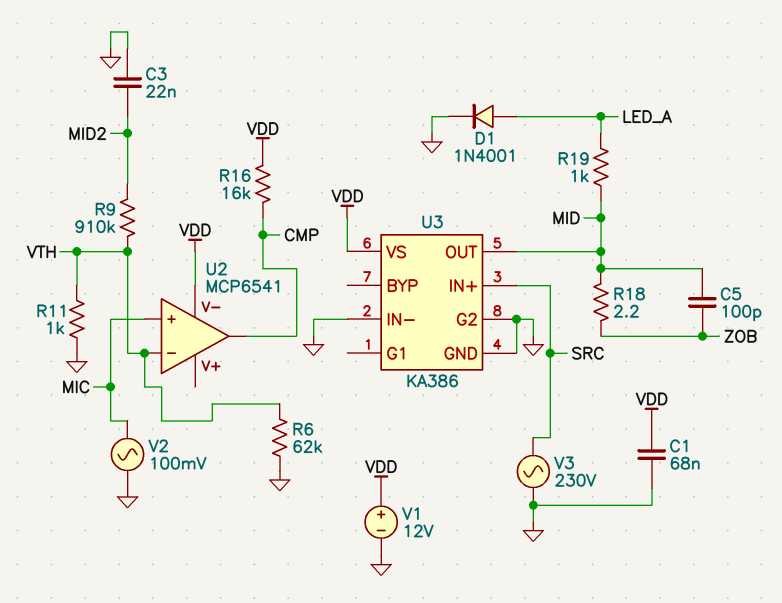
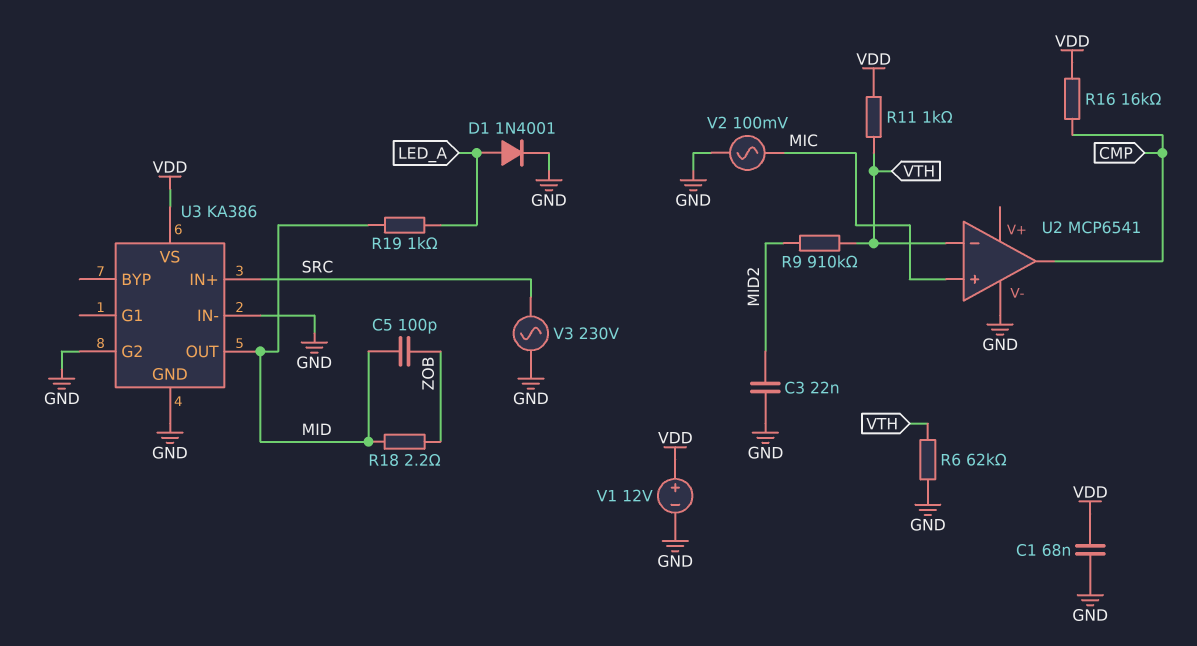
R11: 1k (GND, VTH) -> 1k (VDD, VTH)
U2 pin V-: VDD -> GND

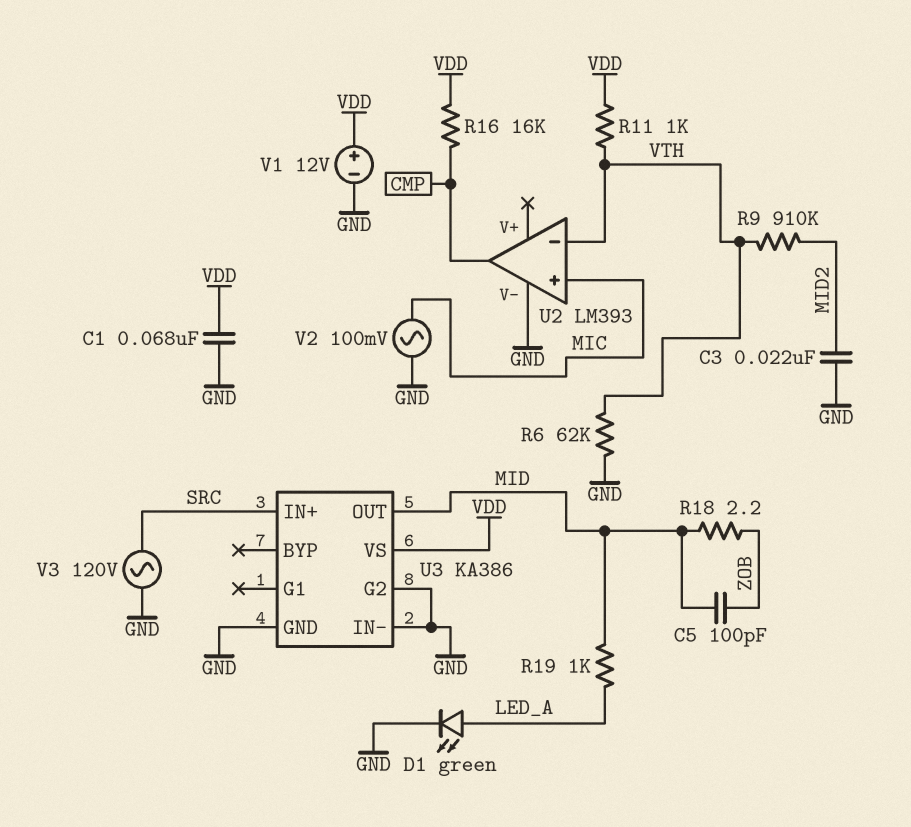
D1: diode 1N4001 (A LED_A, K GND) -> LED green (A LED_A, K GND)
U2: MCP6541 -> LM393
V3: AC 230V (GND, SRC) -> AC 120V (GND, SRC)

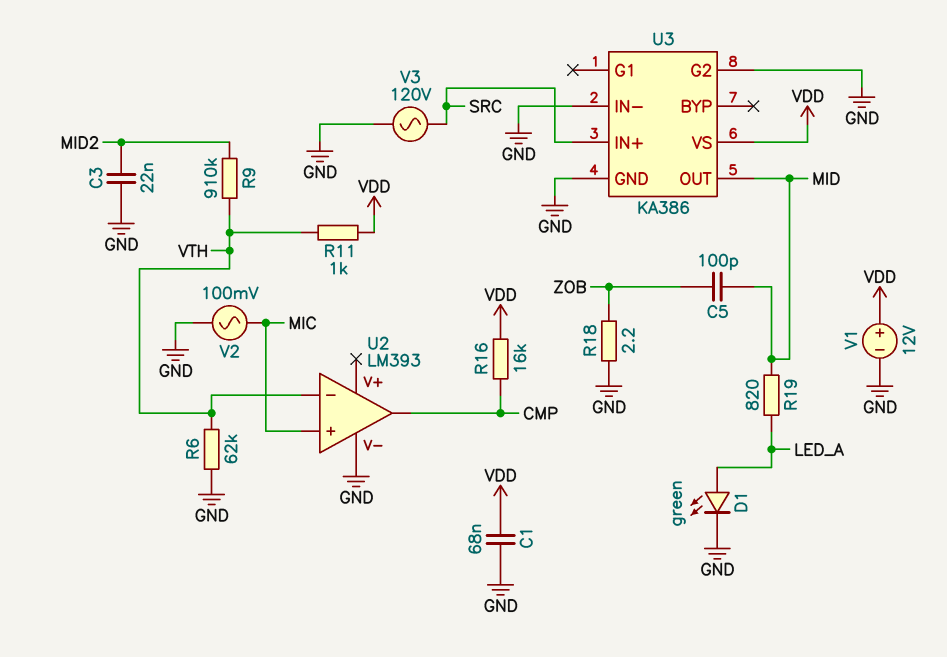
R18: 2.2 (MID, ZOB) -> 2.2 (GND, ZOB)
R19: 1k (LED_A, MID) -> 820 (LED_A, MID)

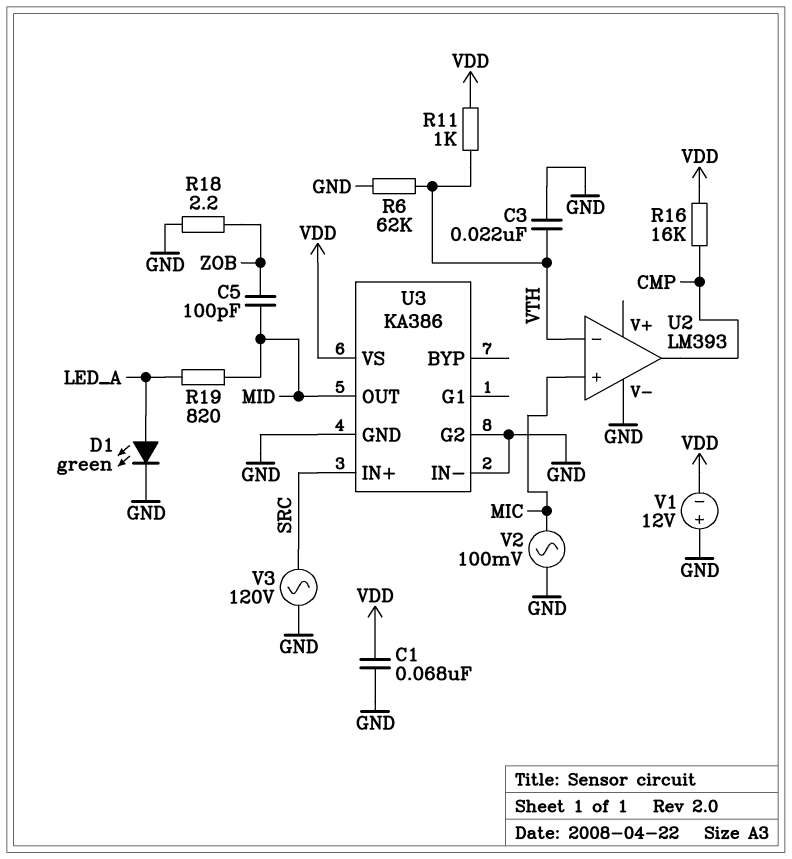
C3: 22nF (GND, MID2) -> 22nF (GND, VTH)
R9: 910k (MID2, VTH) -> none
V1: 12V (plus VDD, minus GND) -> 12V (plus GND, minus VDD)

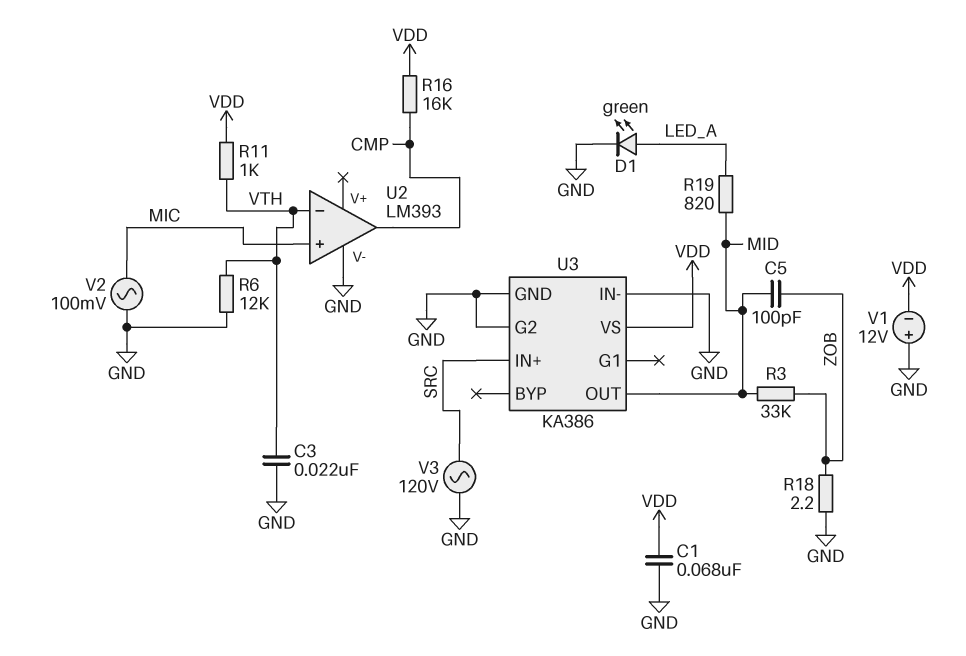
R3: none -> 33k (MID, ZOB)
R6: 62k (GND, VTH) -> 12k (GND, VTH)

